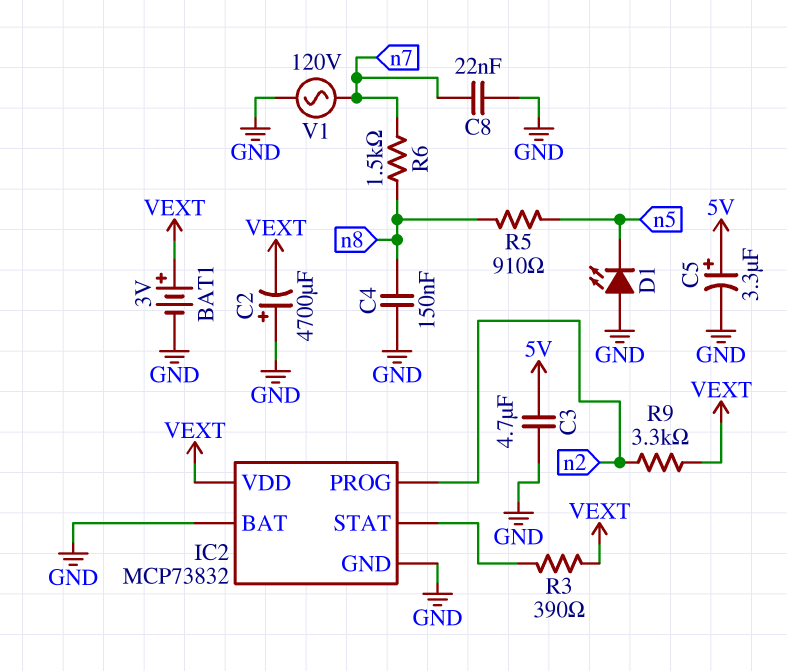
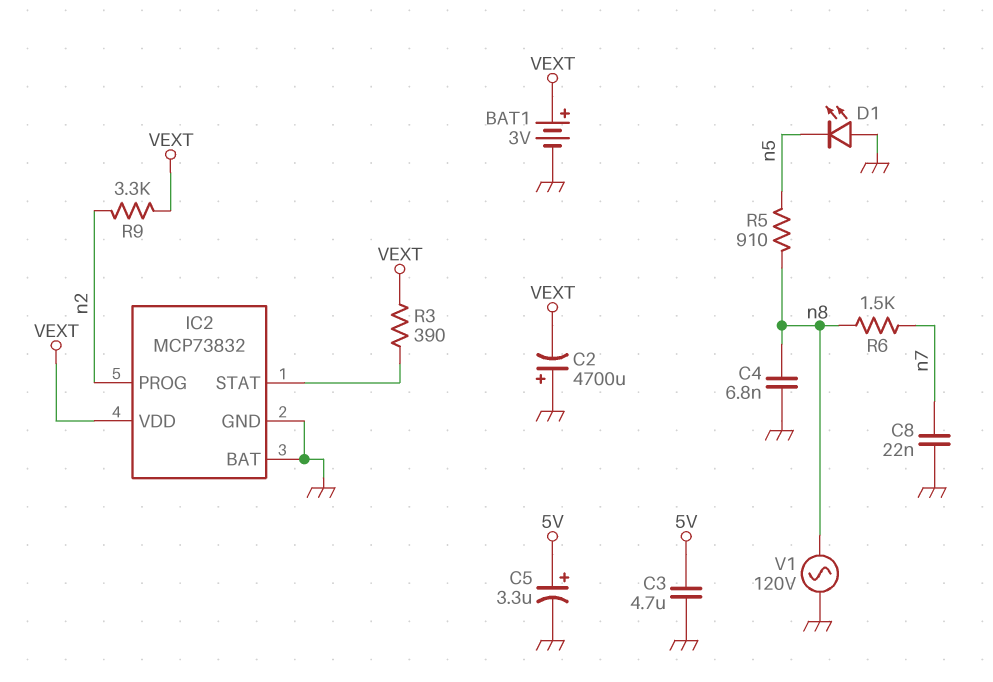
C4: 150nF (GND, n8) -> 6.8nF (GND, n8)
V1: AC 120V (GND, n7) -> AC 120V (GND, n8)

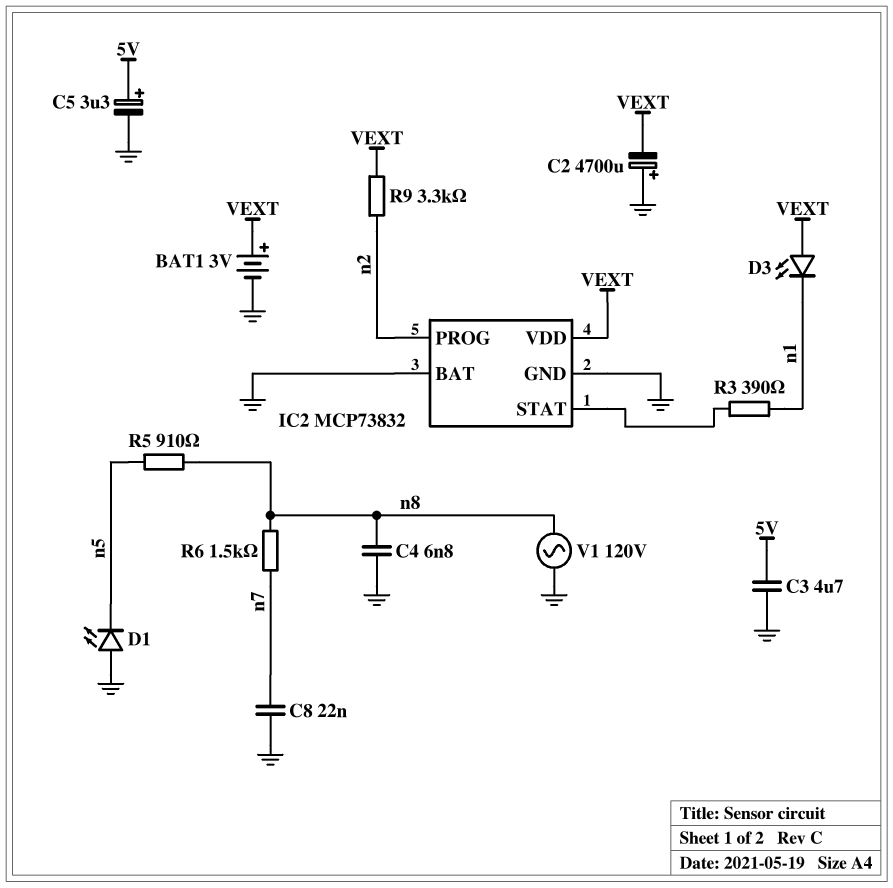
D3: none -> LED (A VEXT, K n1)
R3: 390 (IC2/STAT, VEXT) -> 390 (IC2/STAT, n1)

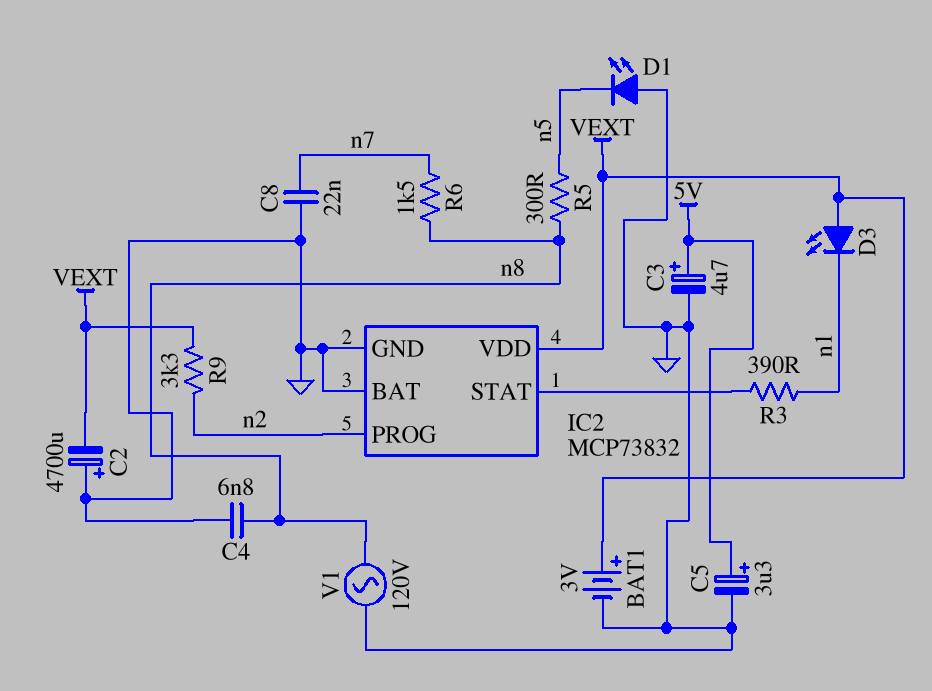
C3: 4.7uF (5V, GND) -> 4.7uF (plus 5V, minus GND)
R5: 910 (n5, n8) -> 300 (n5, n8)

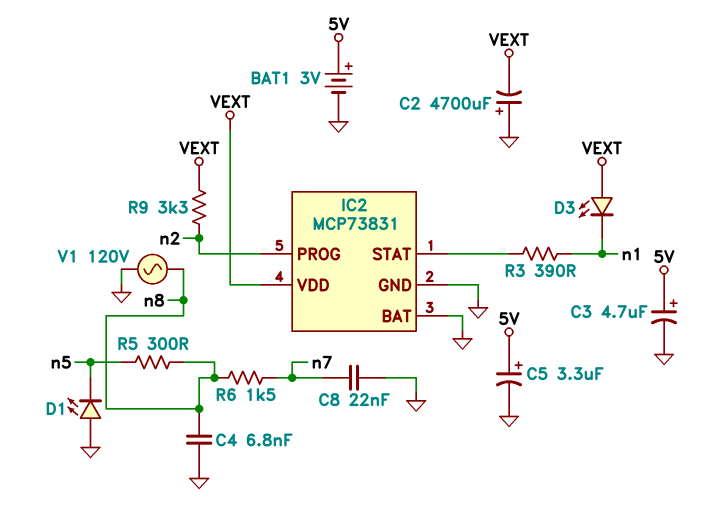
BAT1: 3V (plus VEXT, minus GND) -> 3V (plus 5V, minus GND)
IC2: MCP73832 -> MCP73831

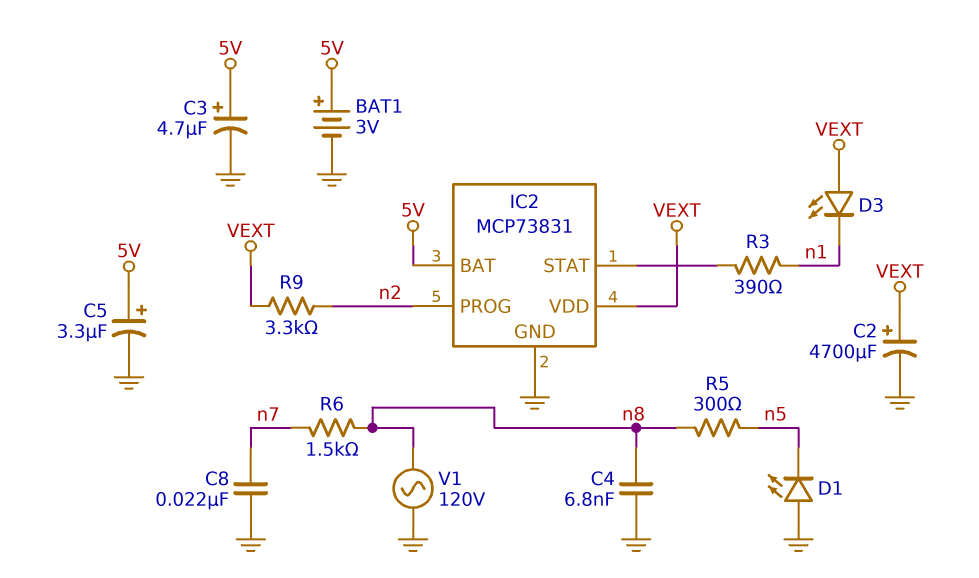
C2: 4700uF (plus GND, minus VEXT) -> 4700uF (plus VEXT, minus GND)
IC2 pin BAT: GND -> 5V

